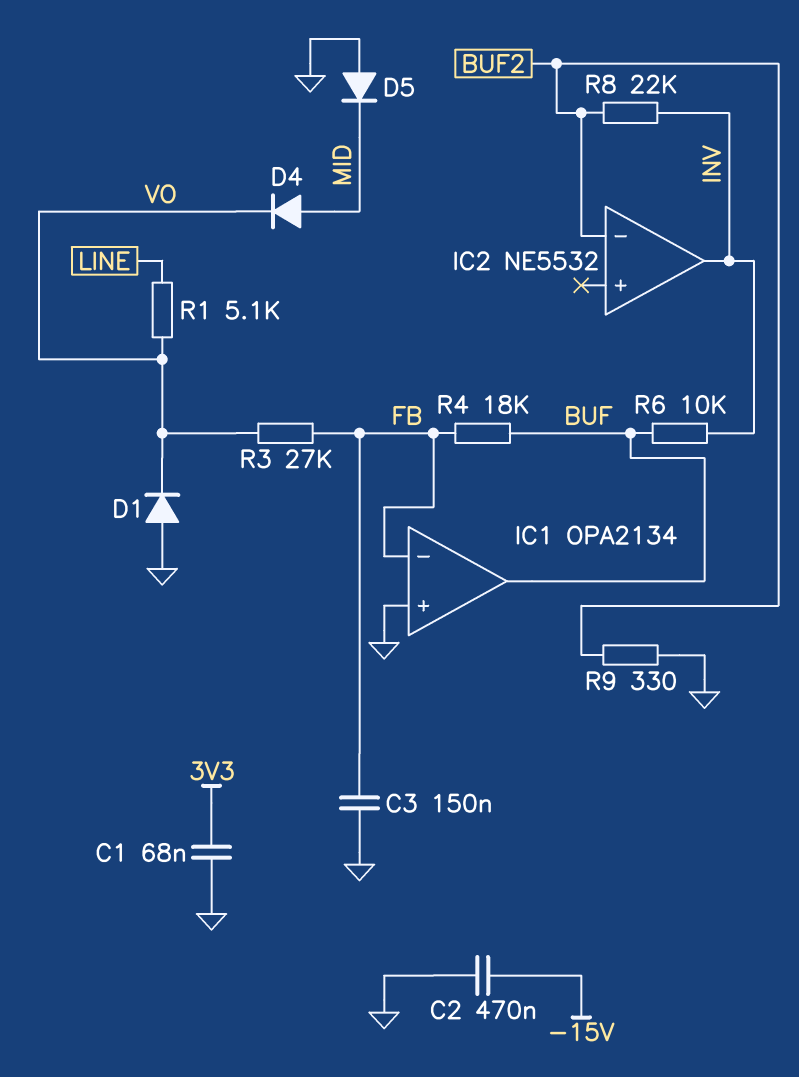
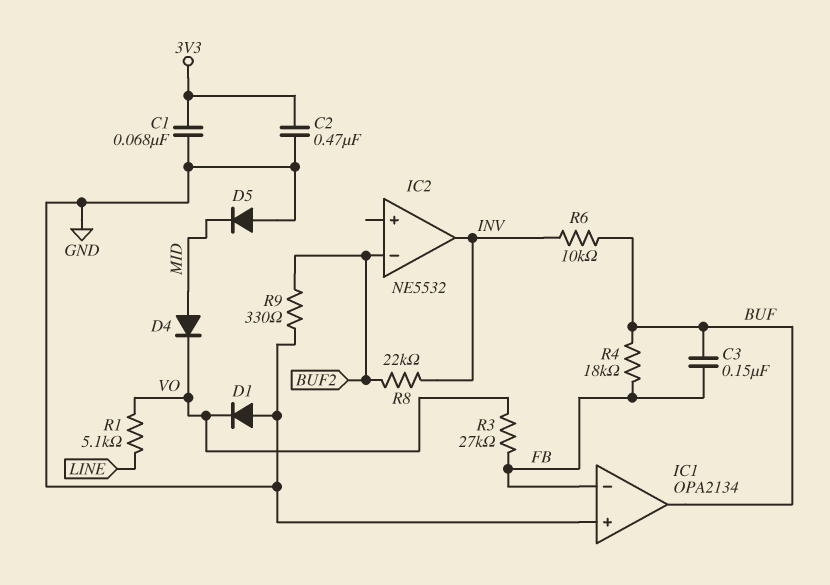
C2: 470nF (-15V, GND) -> 470nF (3V3, GND)
C3: 150nF (FB, GND) -> 150nF (BUF, FB)

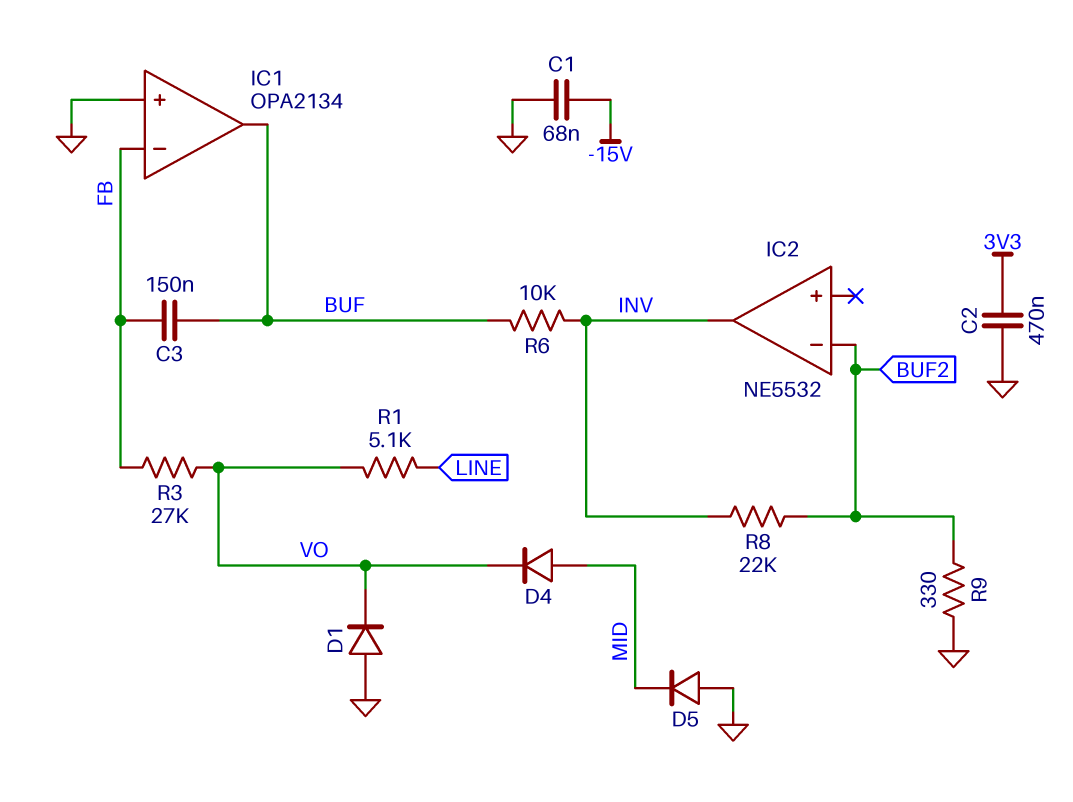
C1: 68nF (3V3, GND) -> 68nF (-15V, GND)
R4: 18k (BUF, FB) -> none

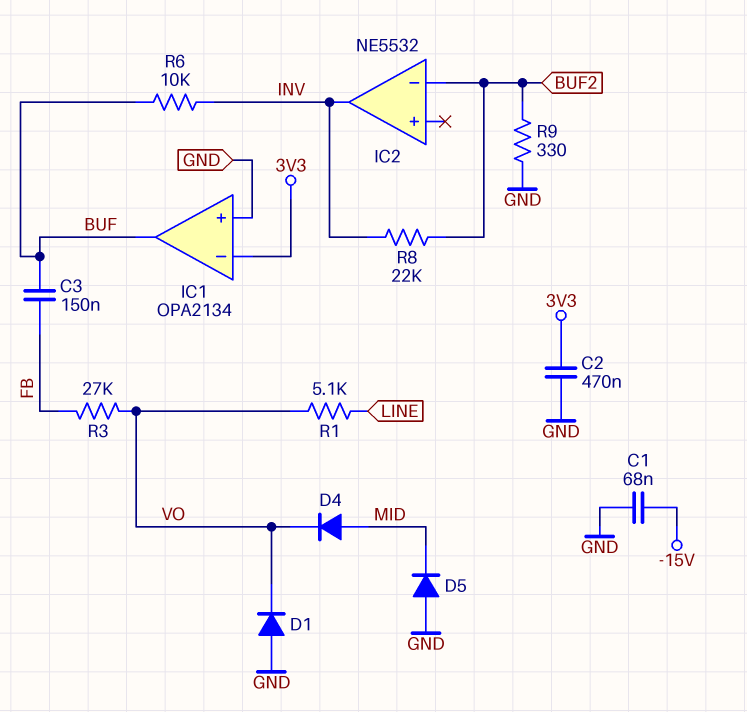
IC1 pin in-: FB -> 3V3

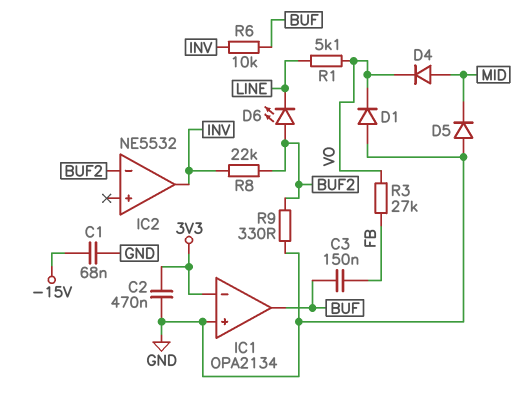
D6: none -> LED (A BUF2, K LINE)

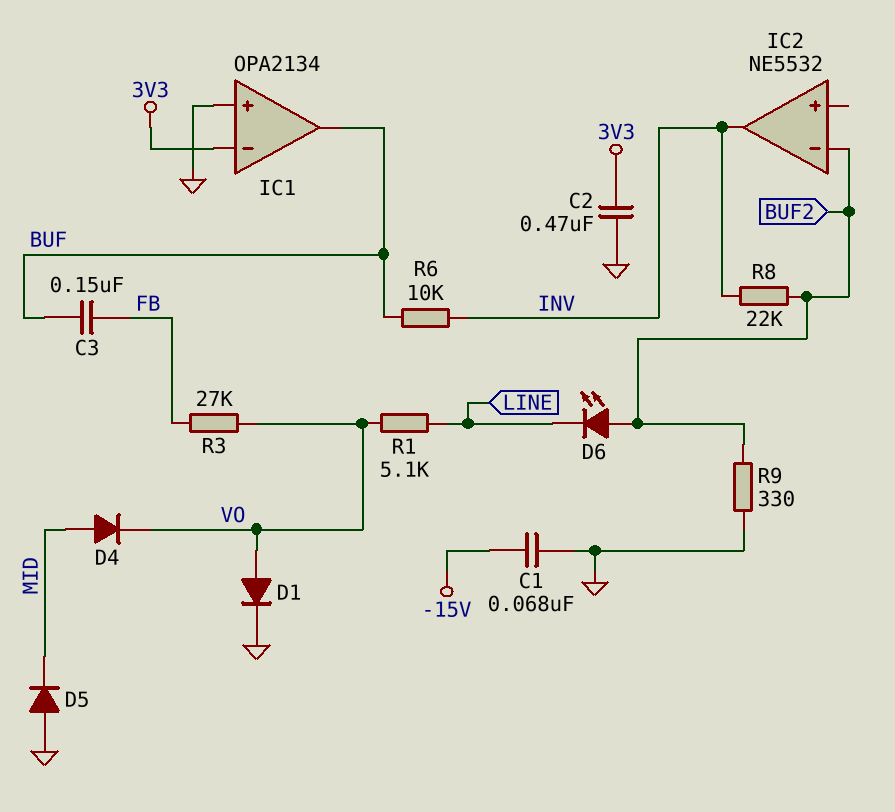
D1: diode (A GND, K VO) -> diode (A VO, K GND)

